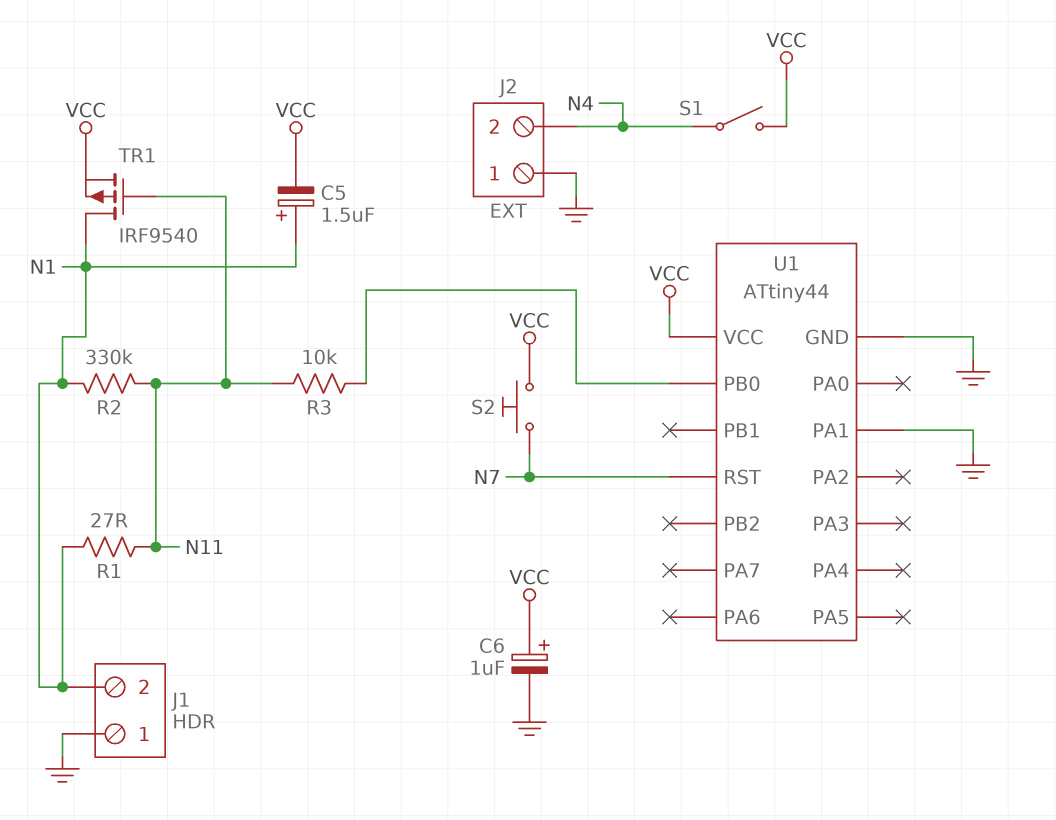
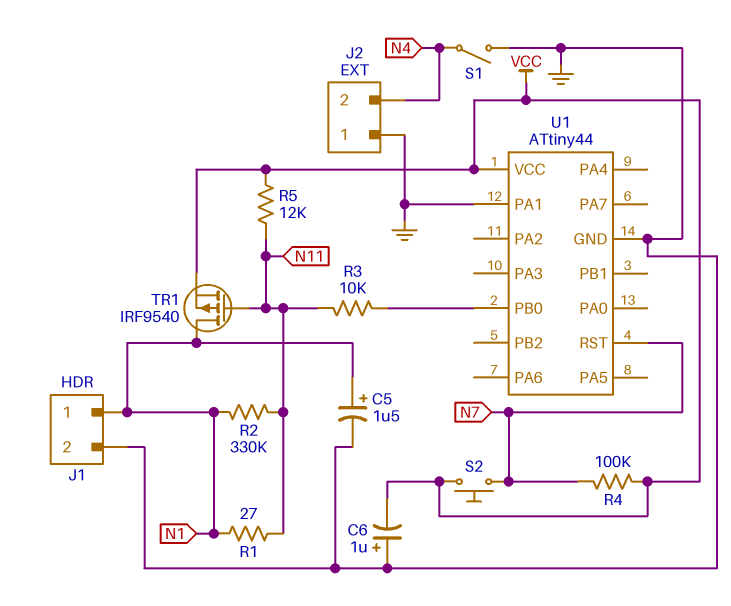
C5: 1.5uF (plus N1, minus VCC) -> 1.5uF (plus N1, minus GND)
C6: 1uF (plus VCC, minus GND) -> 1uF (plus GND, minus VCC)
J1 pin 1: GND -> N1
J1 pin 2: N1 -> GND
R4: none -> 100k (N7, VCC)
R5: none -> 12k (N11, VCC)
S1: switch (N4, VCC) -> switch (GND, N4)

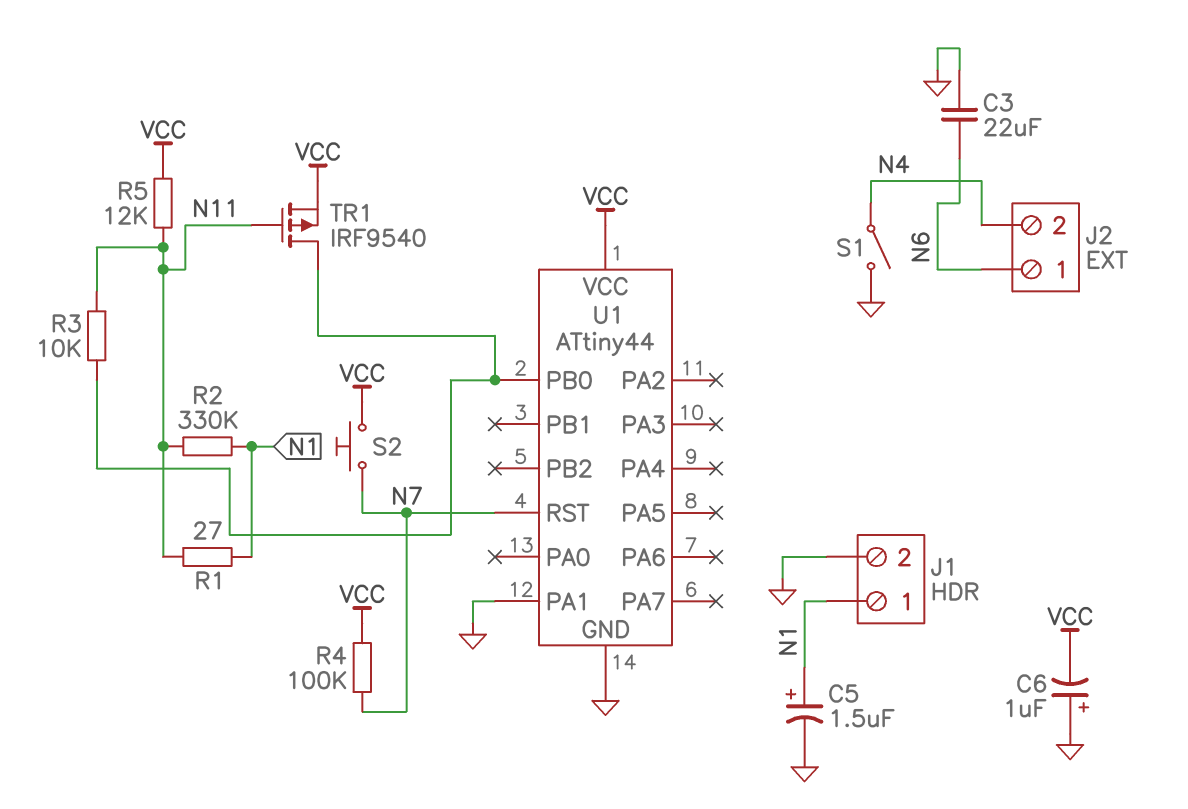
C3: none -> 22uF (GND, N6)
J2 pin 1: GND -> N6
TR1: PMOS IRF9540 (G N11, D N1, S VCC) -> PMOS IRF9540 (G N11, D U1/PB0, S VCC)

